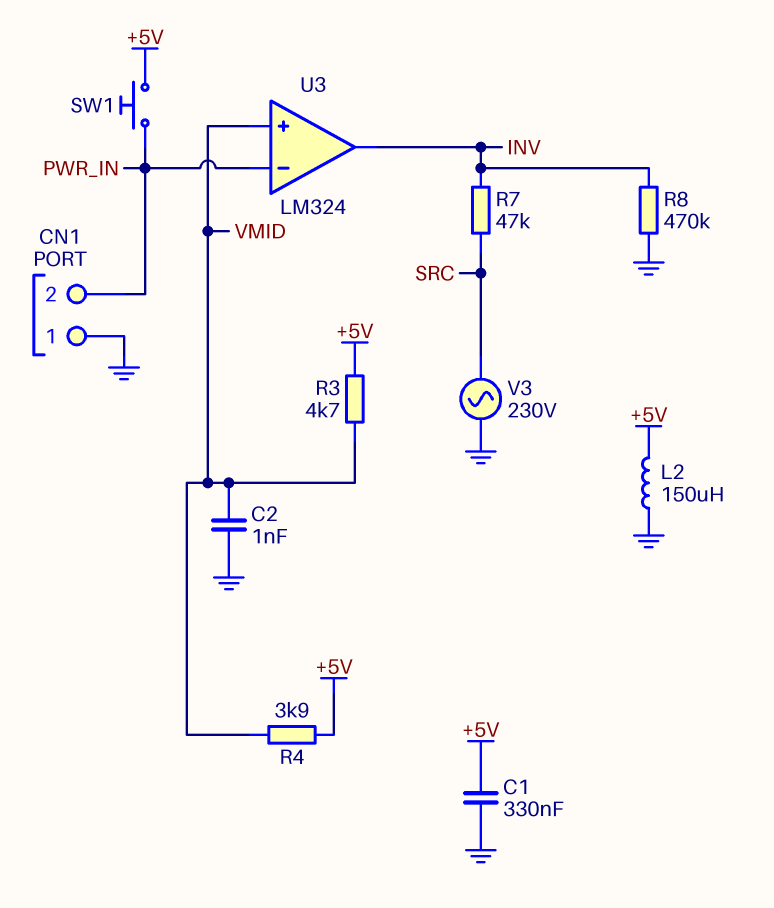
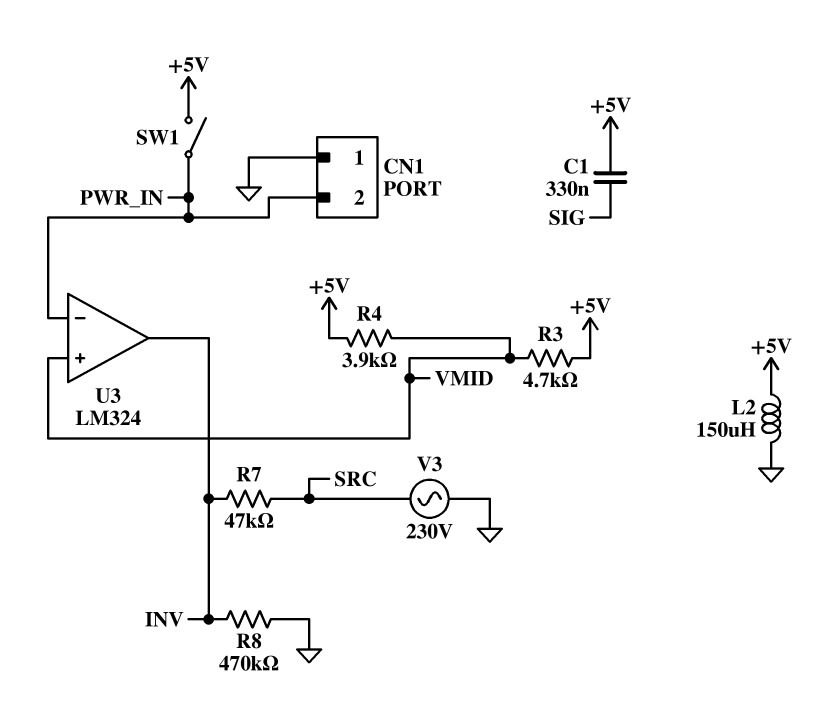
C1: 330nF (+5V, GND) -> 330nF (+5V, SIG)
C2: 1nF (GND, VMID) -> none
SW1: button (+5V, PWR_IN) -> switch (+5V, PWR_IN)

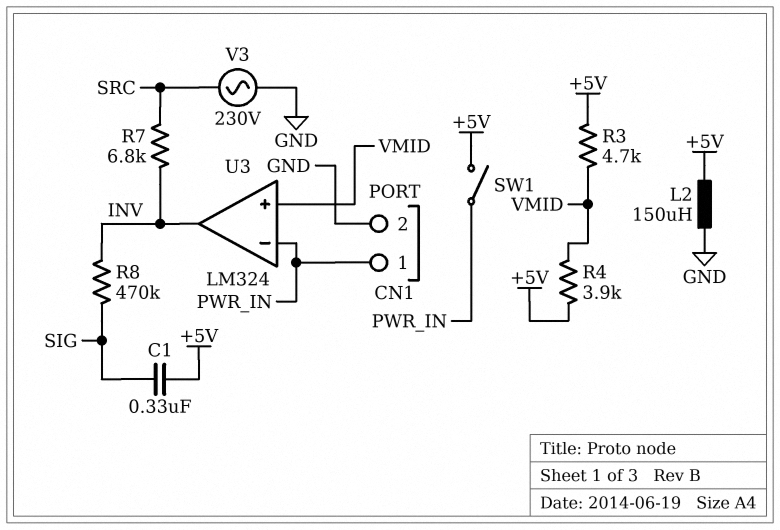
CN1 pin 1: GND -> PWR_IN
CN1 pin 2: PWR_IN -> GND
R7: 47k (INV, SRC) -> 6.8k (INV, SRC)
R8: 470k (GND, INV) -> 470k (INV, SIG)

